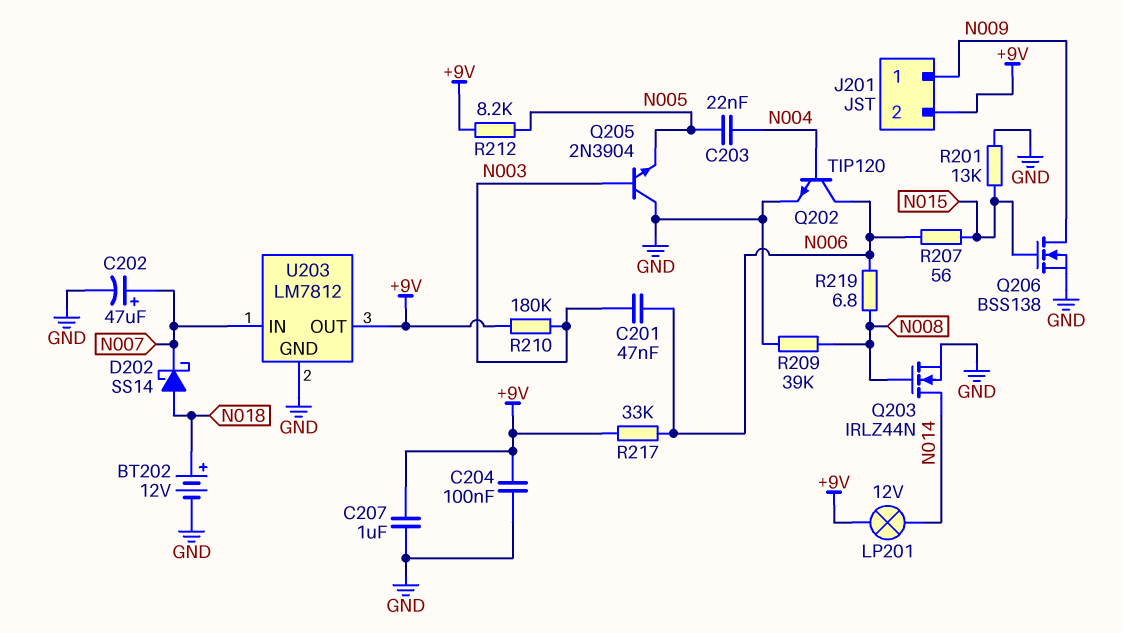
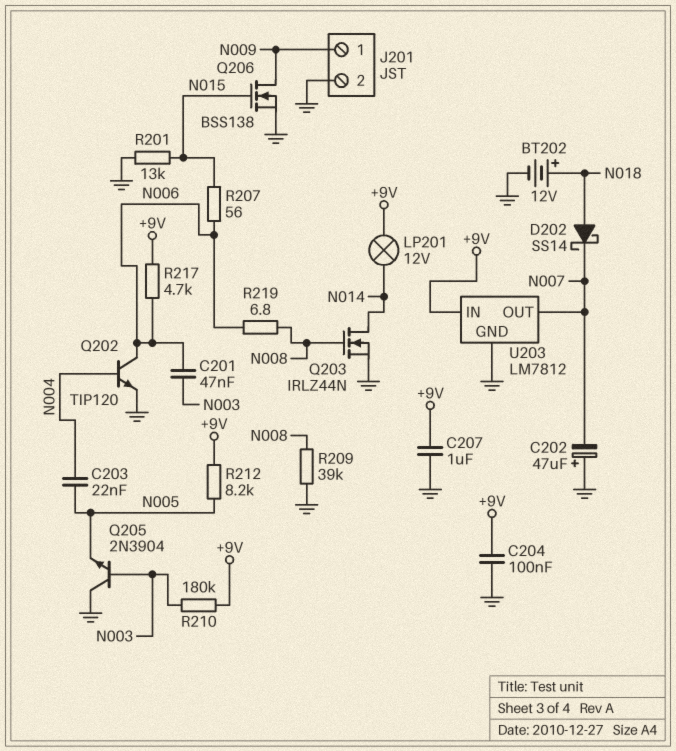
C202: 47uF (plus N007, minus GND) -> 47uF (plus GND, minus N007)
J201 pin 2: +9V -> GND
R217: 33k (+9V, N006) -> 4.7k (+9V, N006)
U203 pin IN: N007 -> +9V
U203 pin OUT: +9V -> N007

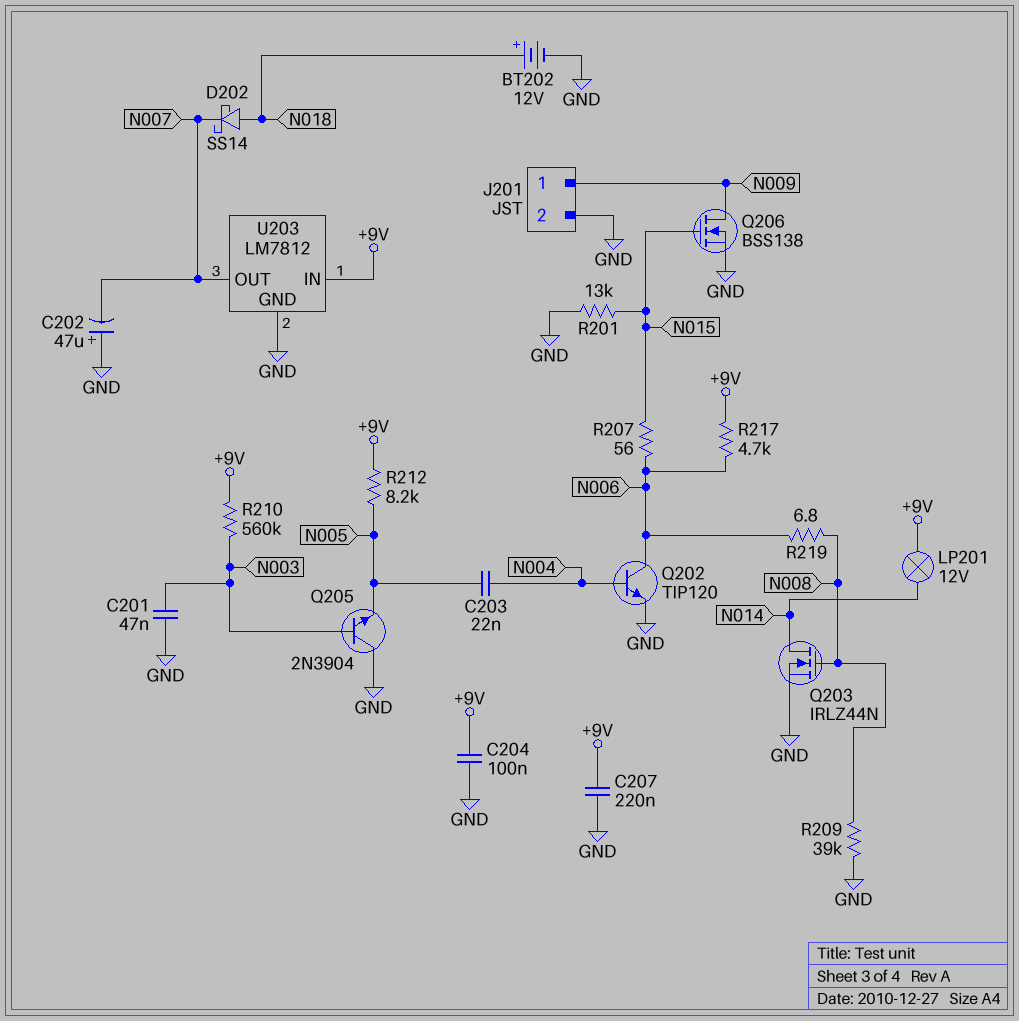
C201: 47nF (N003, N006) -> 47nF (GND, N003)
C207: 1uF (+9V, GND) -> 220nF (+9V, GND)
R210: 180k (+9V, N003) -> 560k (+9V, N003)

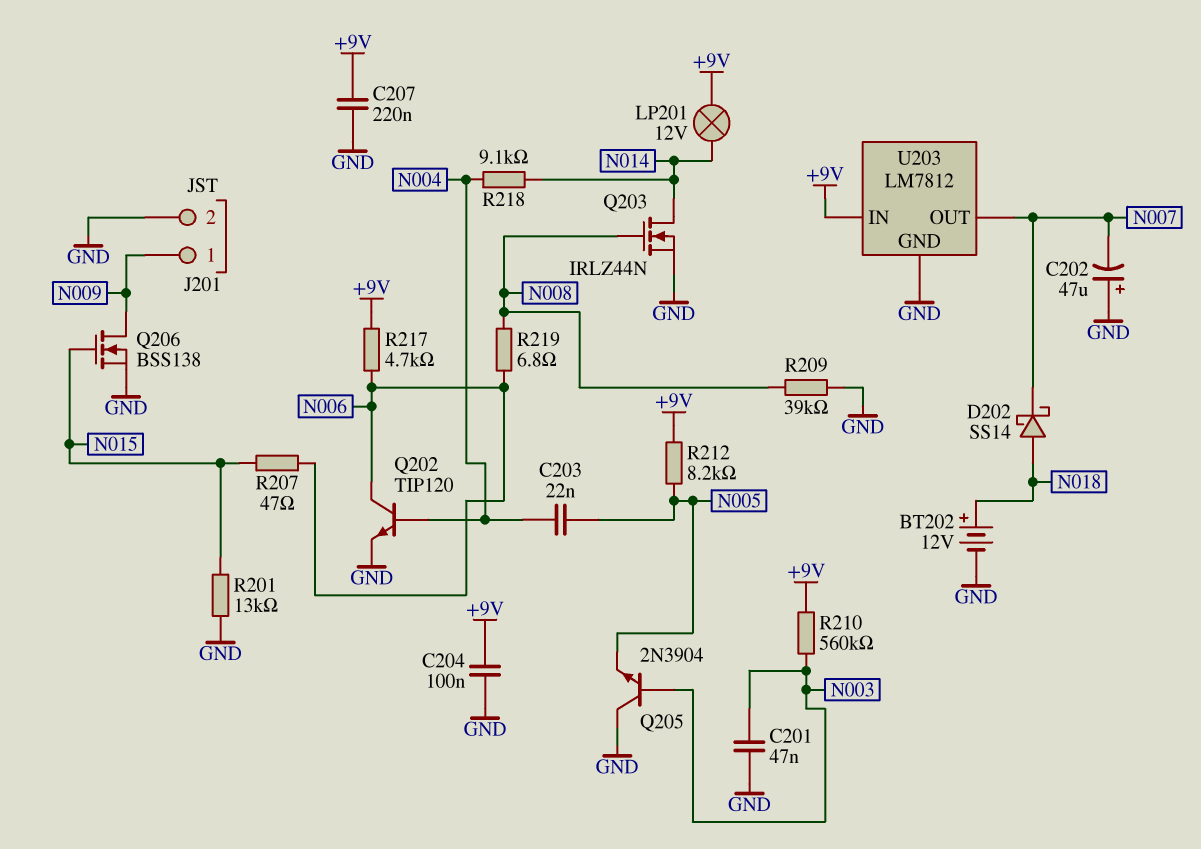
R207: 56 (N006, N015) -> 47 (N006, N015)
R218: none -> 9.1k (N004, N014)

